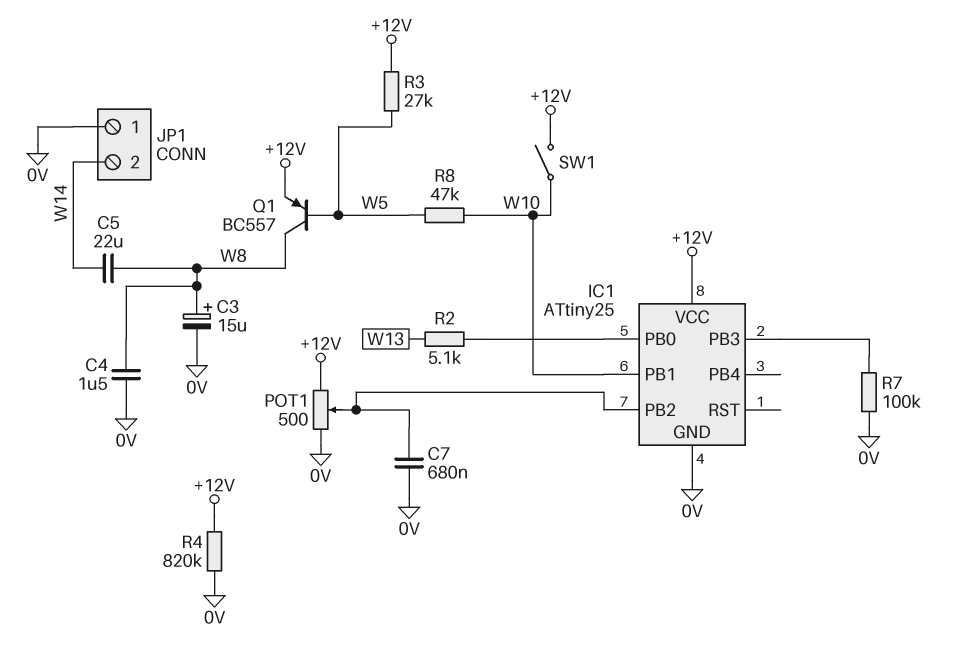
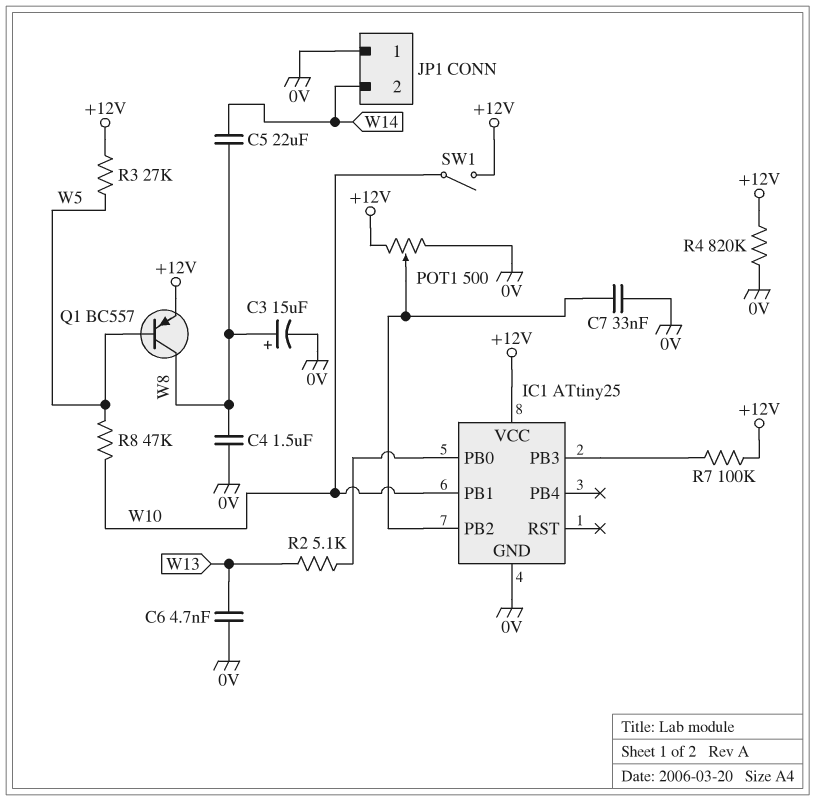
C6: none -> 4.7nF (0V, W13)
C7: 680nF (0V, IC1/PB2) -> 33nF (0V, IC1/PB2)
R7: 100k (0V, IC1/PB3) -> 100k (+12V, IC1/PB3)

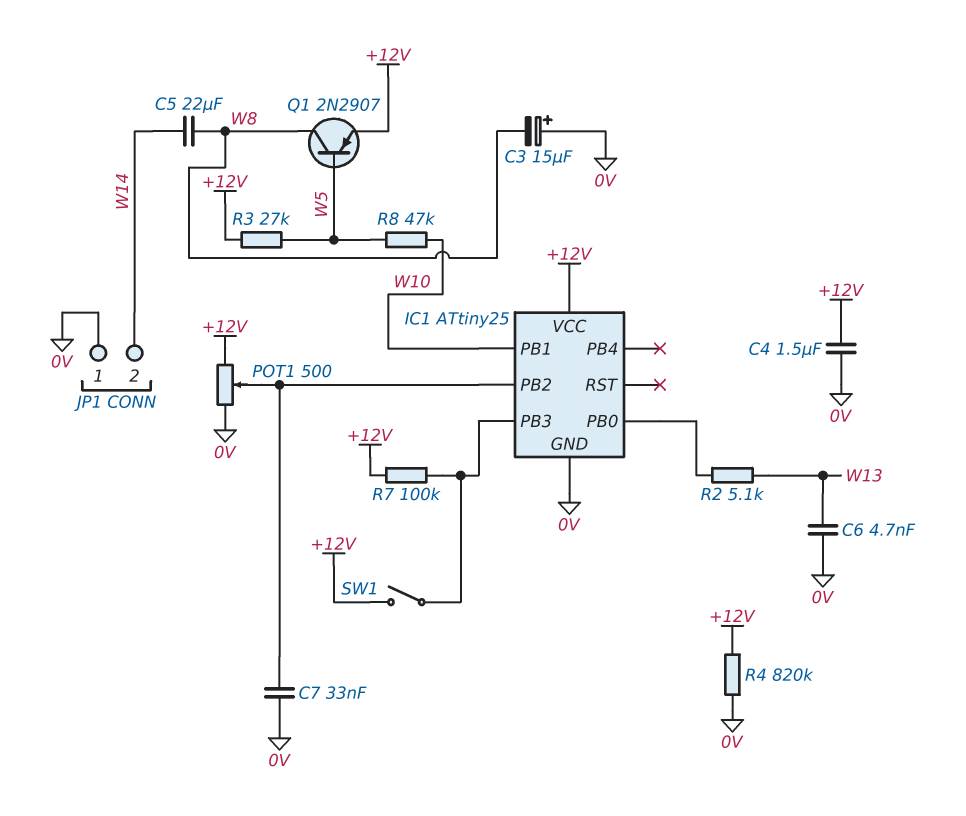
C3: 15uF (plus W8, minus 0V) -> 15uF (plus 0V, minus W8)
C4: 1.5uF (0V, W8) -> 1.5uF (+12V, 0V)
Q1: PNP BC557 (B W5, C W8, E +12V) -> PNP 2N2907 (B W5, C W8, E +12V)
SW1: switch (+12V, W10) -> switch (+12V, IC1/PB3)

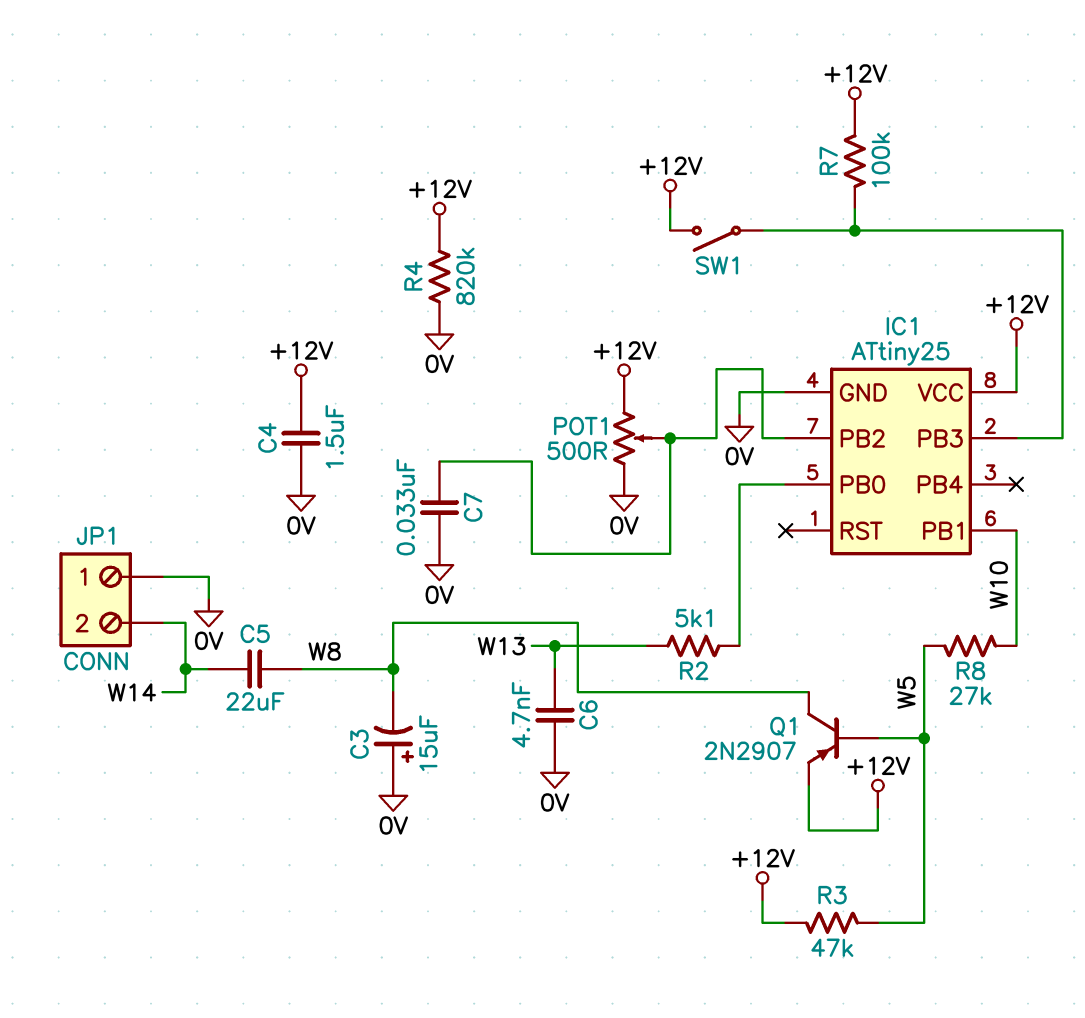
R3: 27k (+12V, W5) -> 47k (+12V, W5)
R8: 47k (W5, W10) -> 27k (W5, W10)

